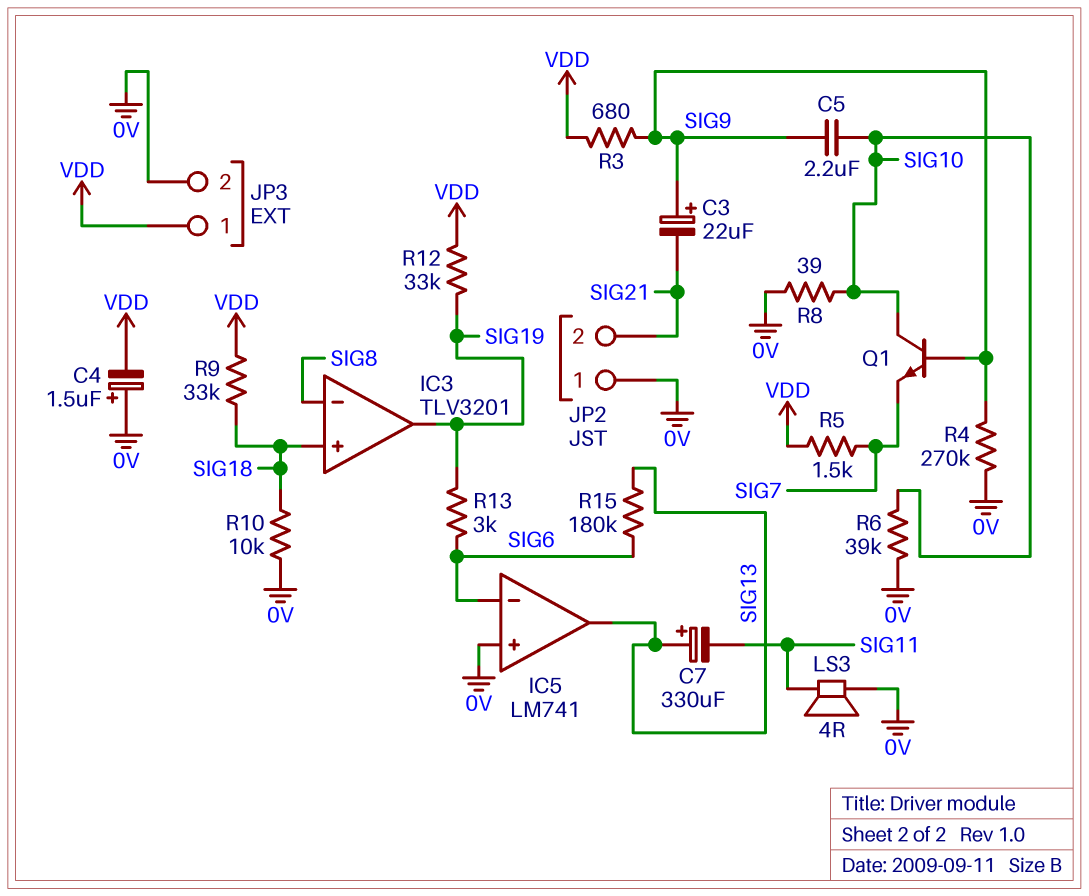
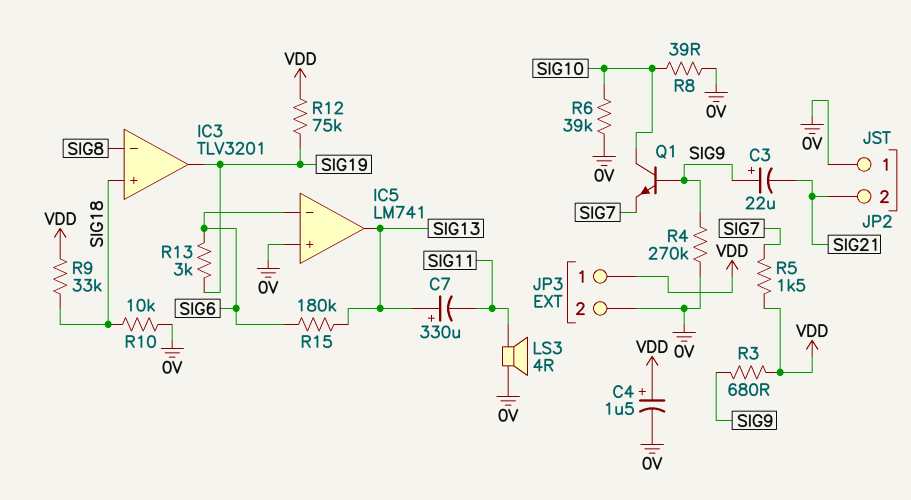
C4: 1.5uF (plus 0V, minus VDD) -> 1.5uF (plus VDD, minus 0V)
C5: 2.2uF (SIG9, SIG10) -> none
R12: 33k (SIG19, VDD) -> 75k (SIG19, VDD)

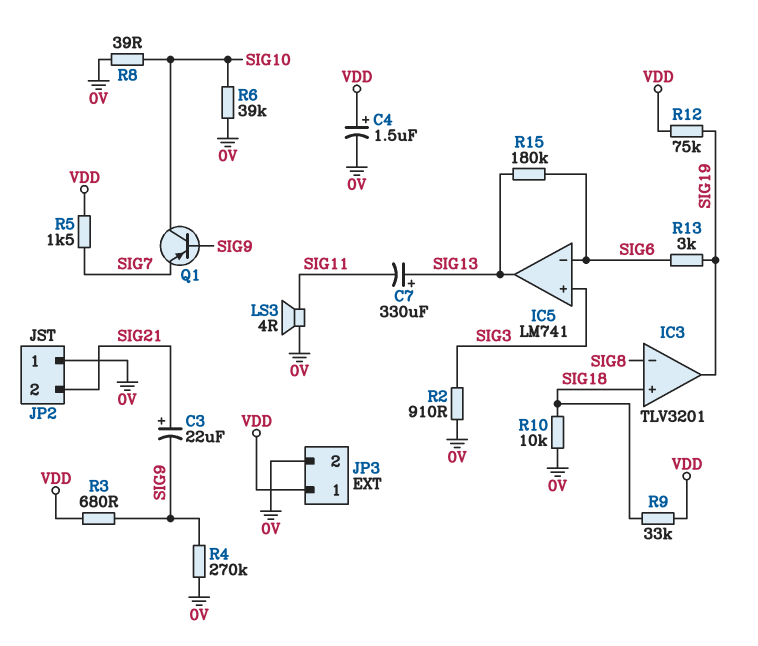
C3: 22uF (plus SIG9, minus SIG21) -> 22uF (plus SIG21, minus SIG9)
IC5 pin in+: 0V -> SIG3
Q1: NPN (B SIG9, C SIG10, E SIG7) -> PNP (B SIG9, C SIG10, E SIG7)
R2: none -> 910 (0V, SIG3)

